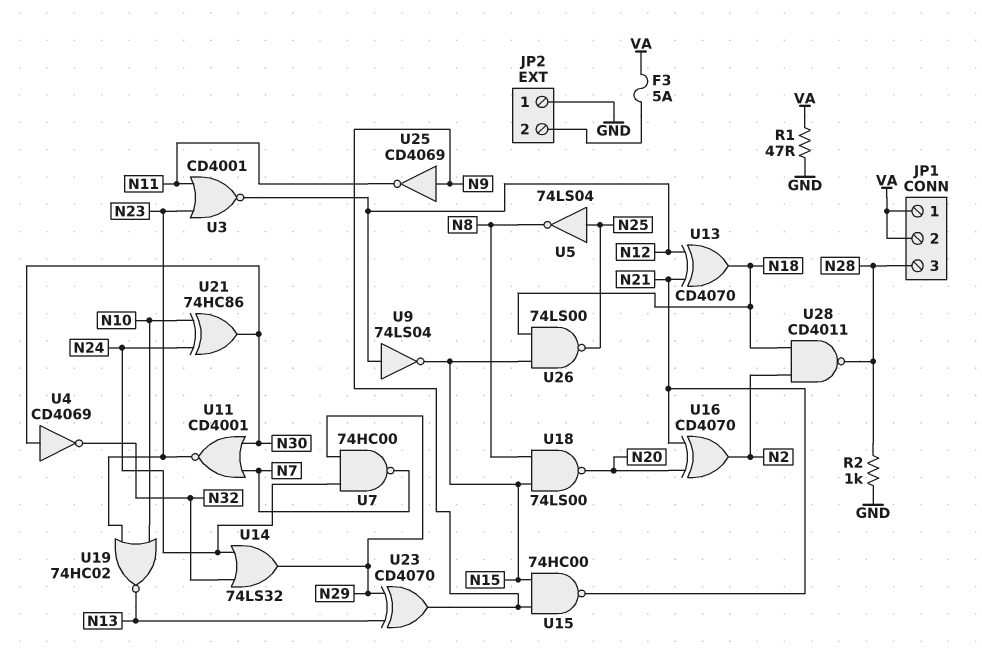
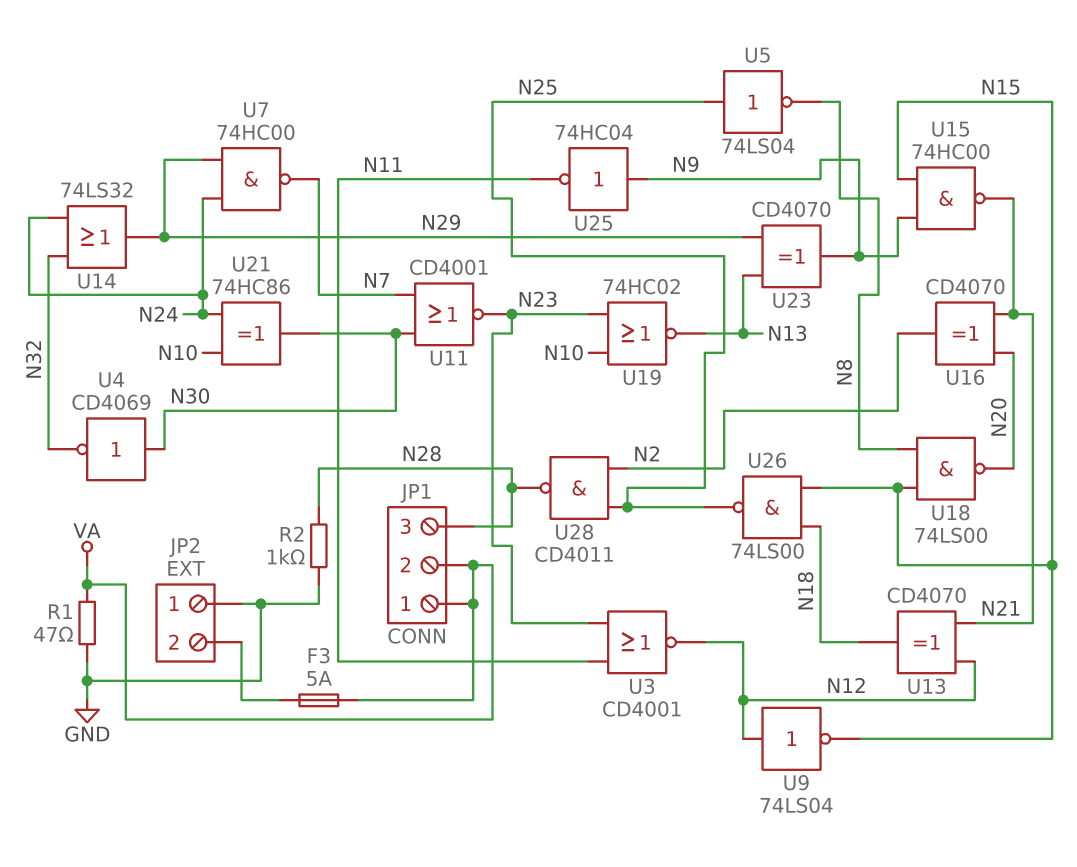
U25: NOT CD4069 (in N9, out N11) -> NOT 74HC04 (in N9, out N11)
U28: NAND CD4011 (in N2, in N18, out N28) -> NAND CD4011 (in N2, in N25, out N28)

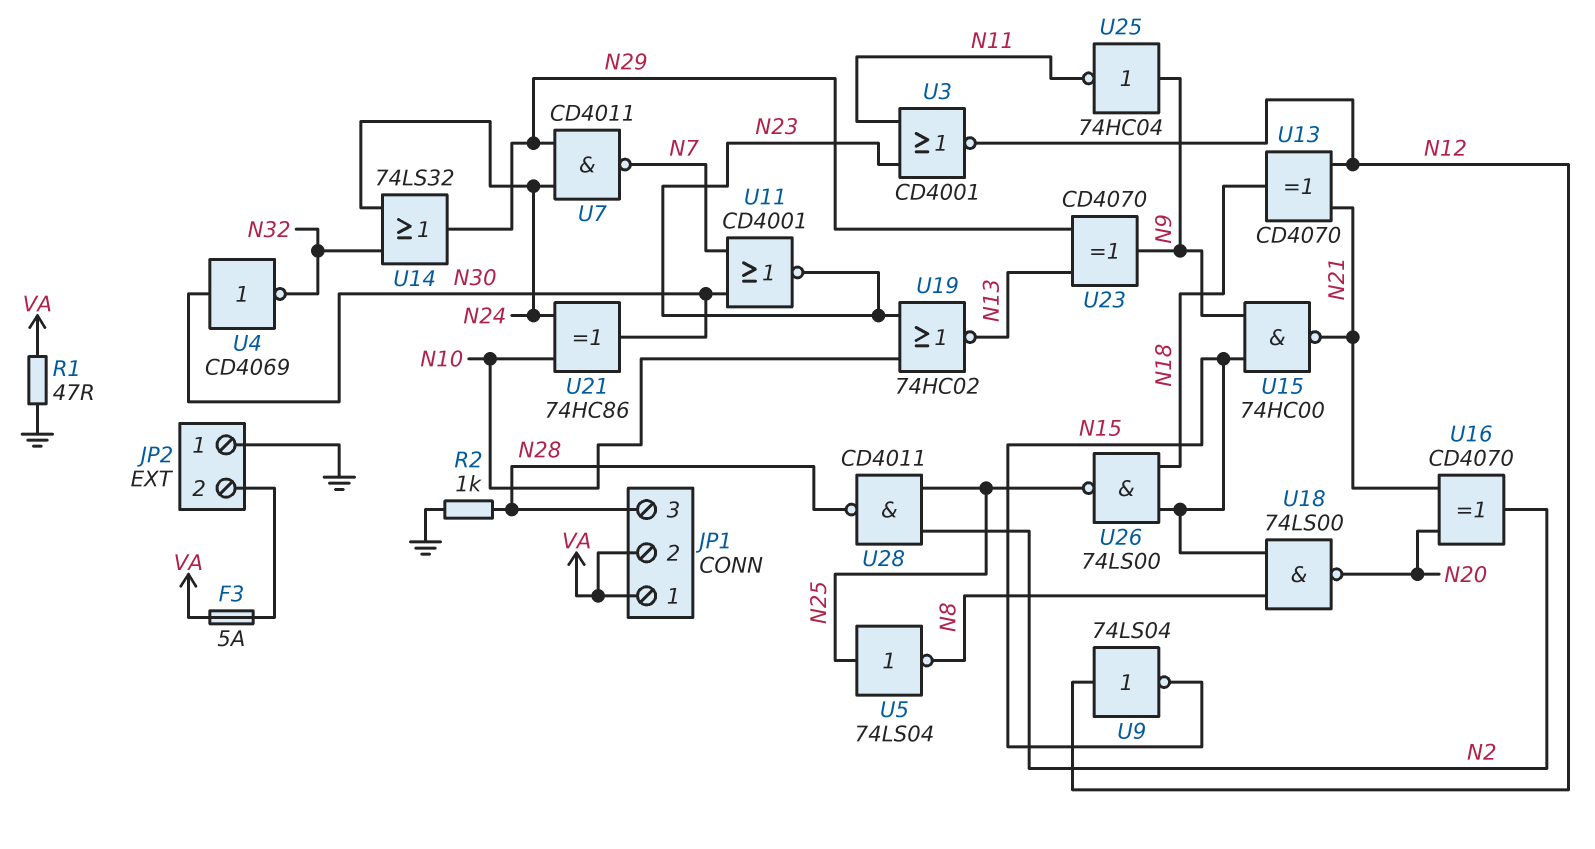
U7: NAND 74HC00 (in N24, in N29, out N7) -> NAND CD4011 (in N24, in N29, out N7)

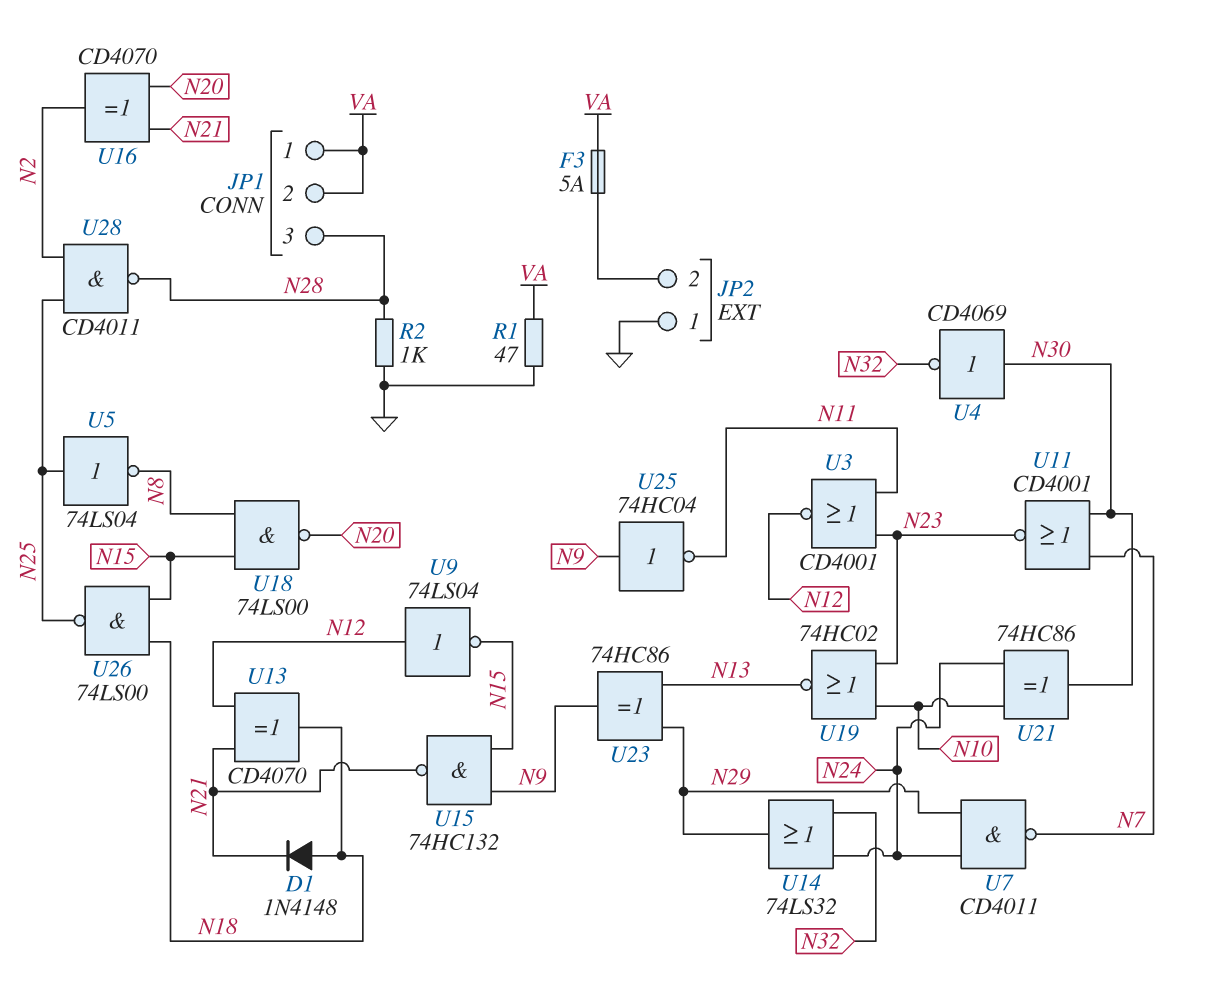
D1: none -> diode 1N4148 (A N18, K N21)
U15: NAND 74HC00 (in N9, in N15, out N21) -> NAND 74HC132 (in N9, in N15, out N21)
U23: XOR CD4070 (in N13, in N29, out N9) -> XOR 74HC86 (in N13, in N29, out N9)

